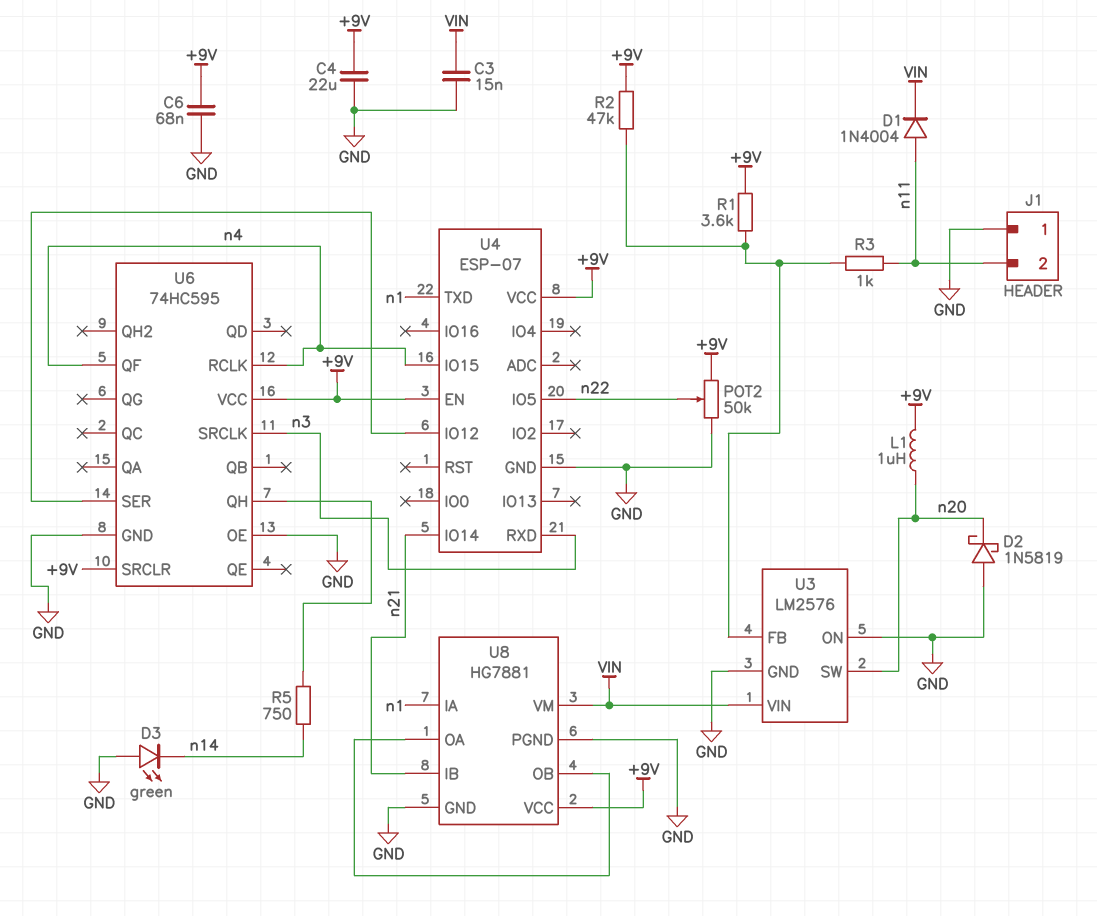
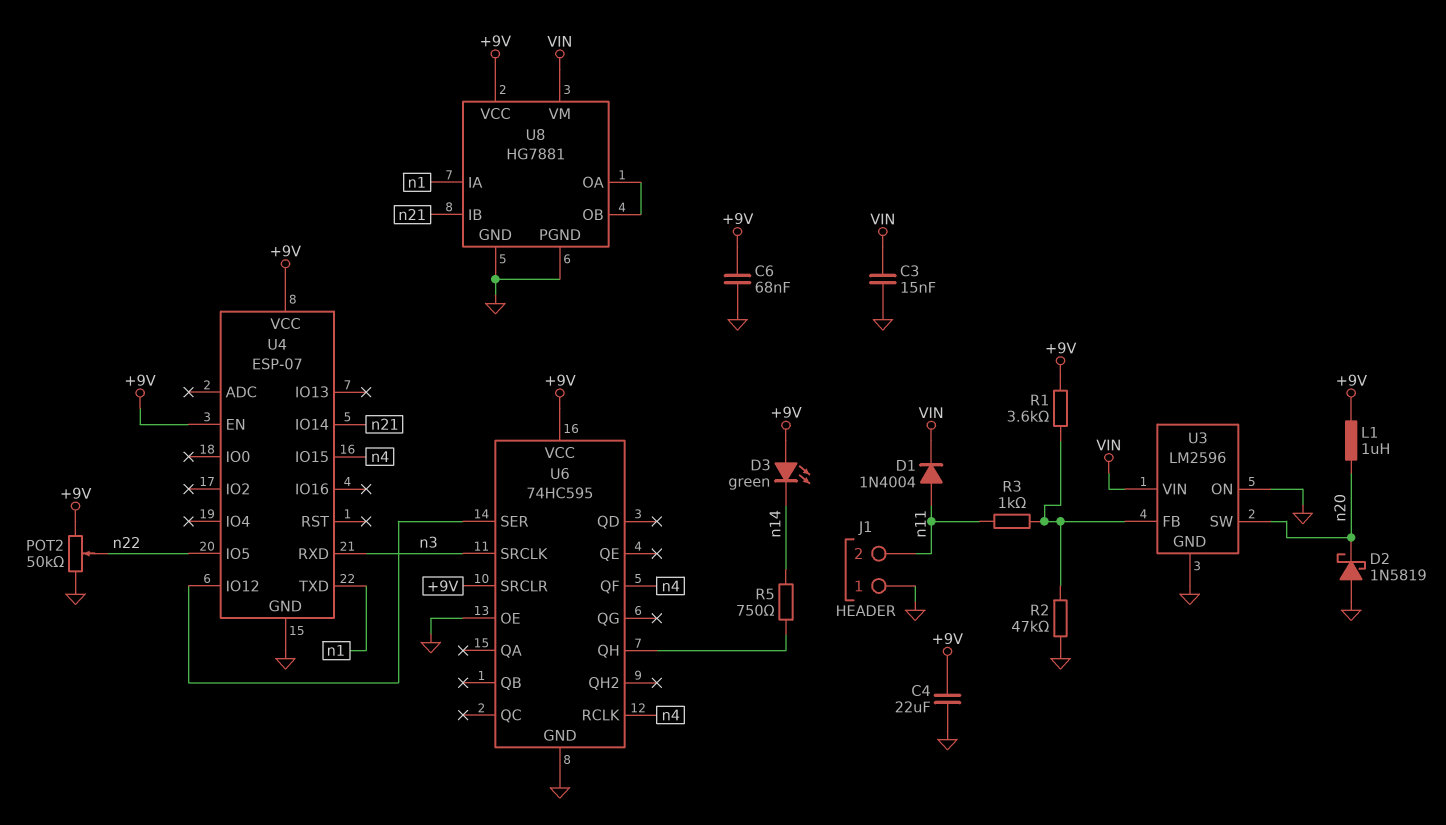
D3: LED green (A GND, K n14) -> LED green (A +9V, K n14)
R2: 47k (+9V, U3/FB) -> 47k (GND, U3/FB)
U3: LM2576 -> LM2596

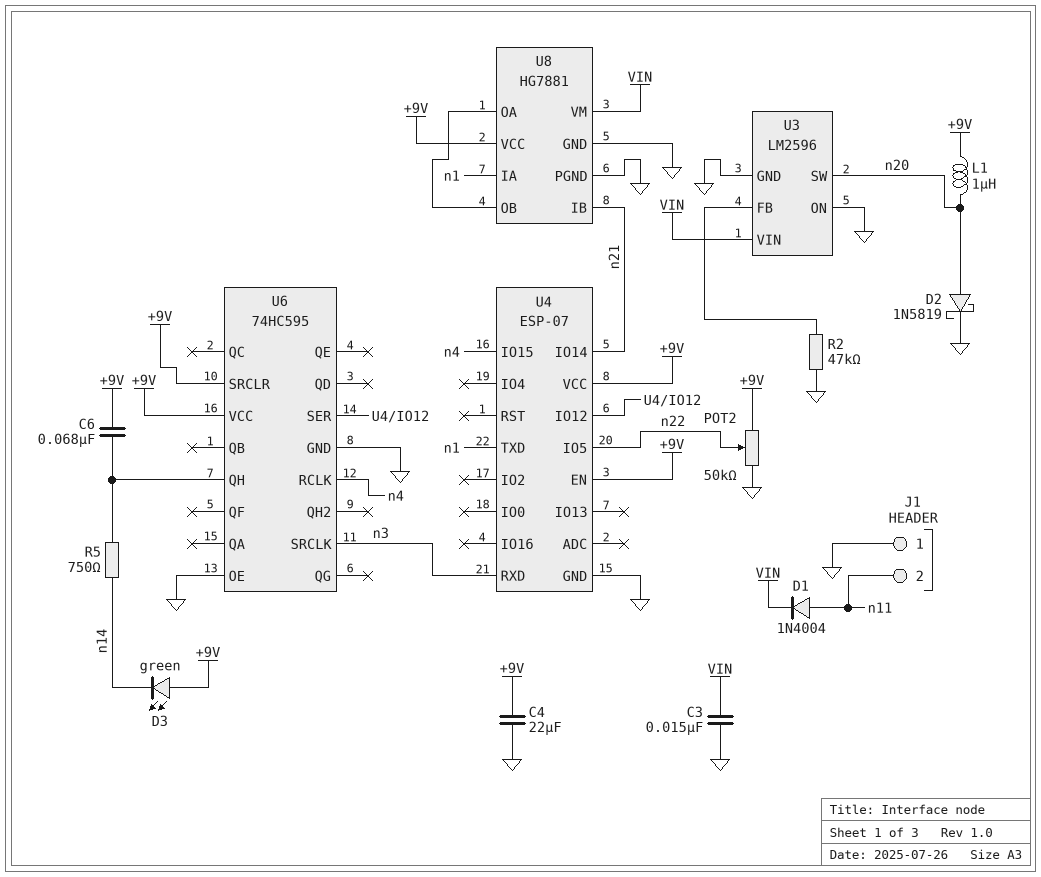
C6: 68nF (+9V, GND) -> 68nF (+9V, U6/QH)
D2: schottky 1N5819 (A GND, K n20) -> schottky 1N5819 (A n20, K GND)
R1: 3.6k (+9V, U3/FB) -> none
R3: 1k (U3/FB, n11) -> none
U6 pin QF: n4 -> none

